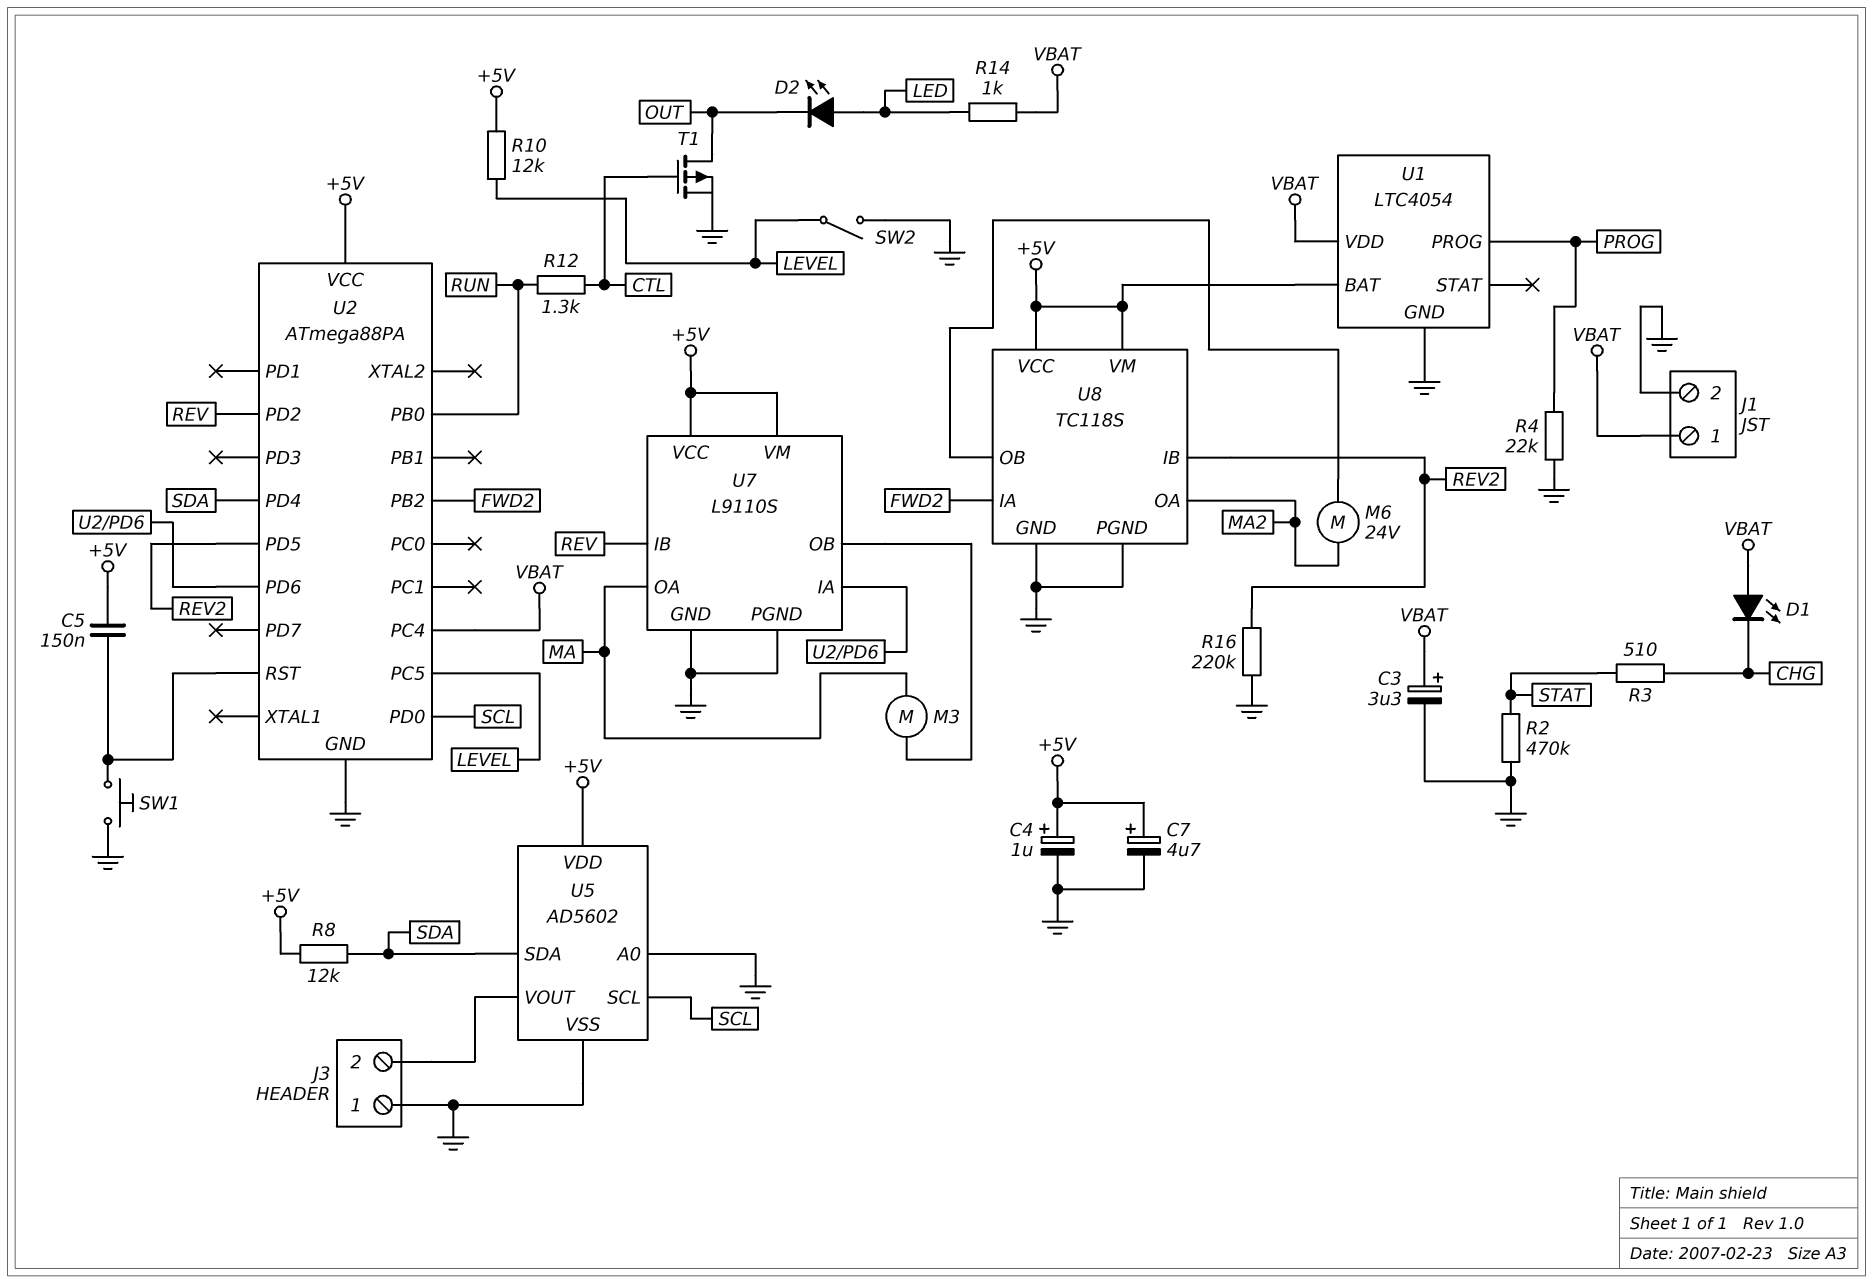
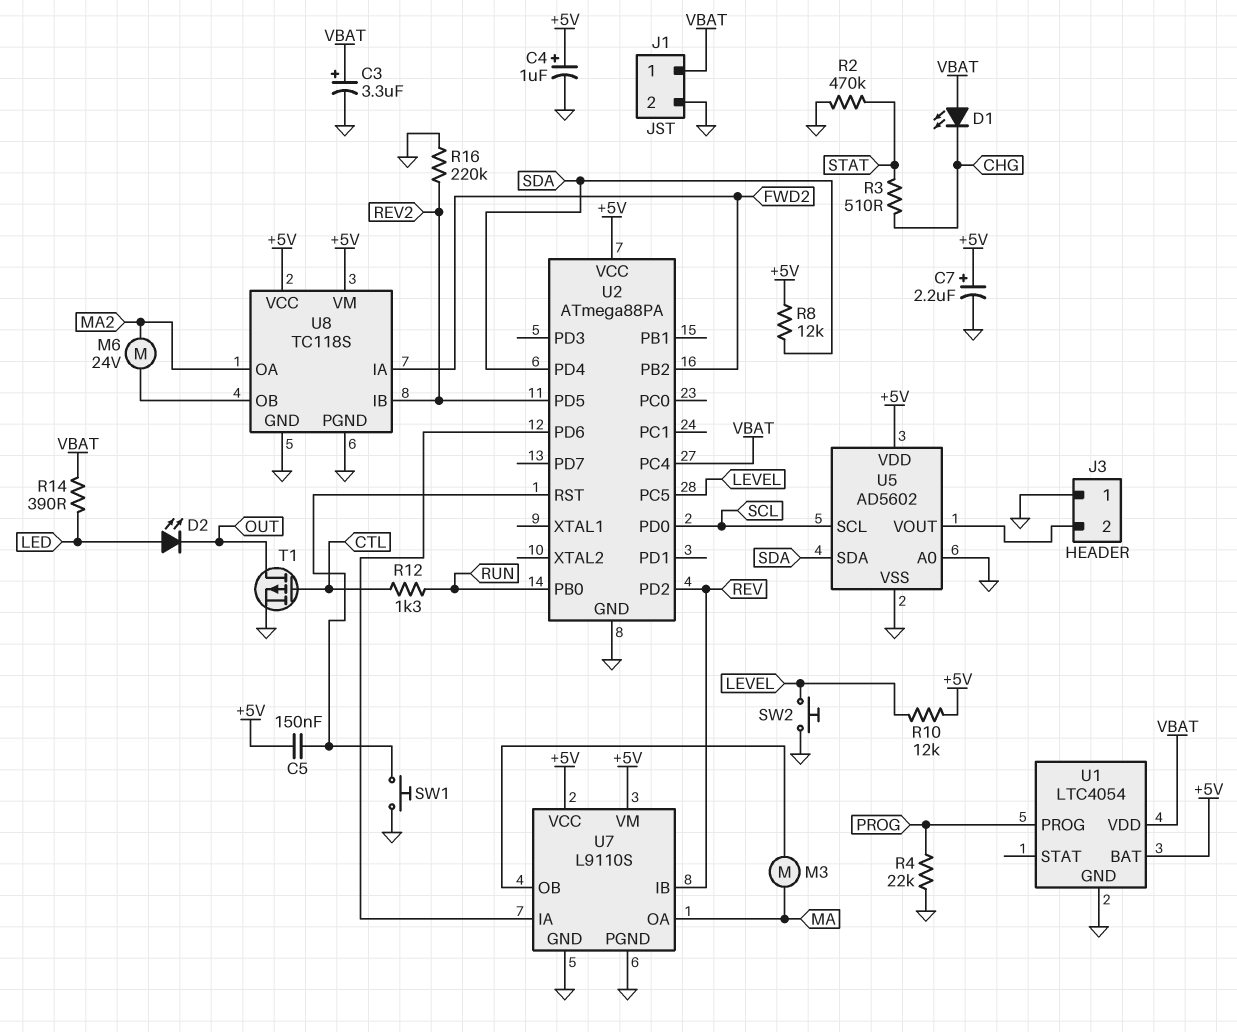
C7: 4.7uF (plus +5V, minus GND) -> 2.2uF (plus +5V, minus GND)
R14: 1k (LED, VBAT) -> 390 (LED, VBAT)
SW2: switch (GND, LEVEL) -> button (GND, LEVEL)

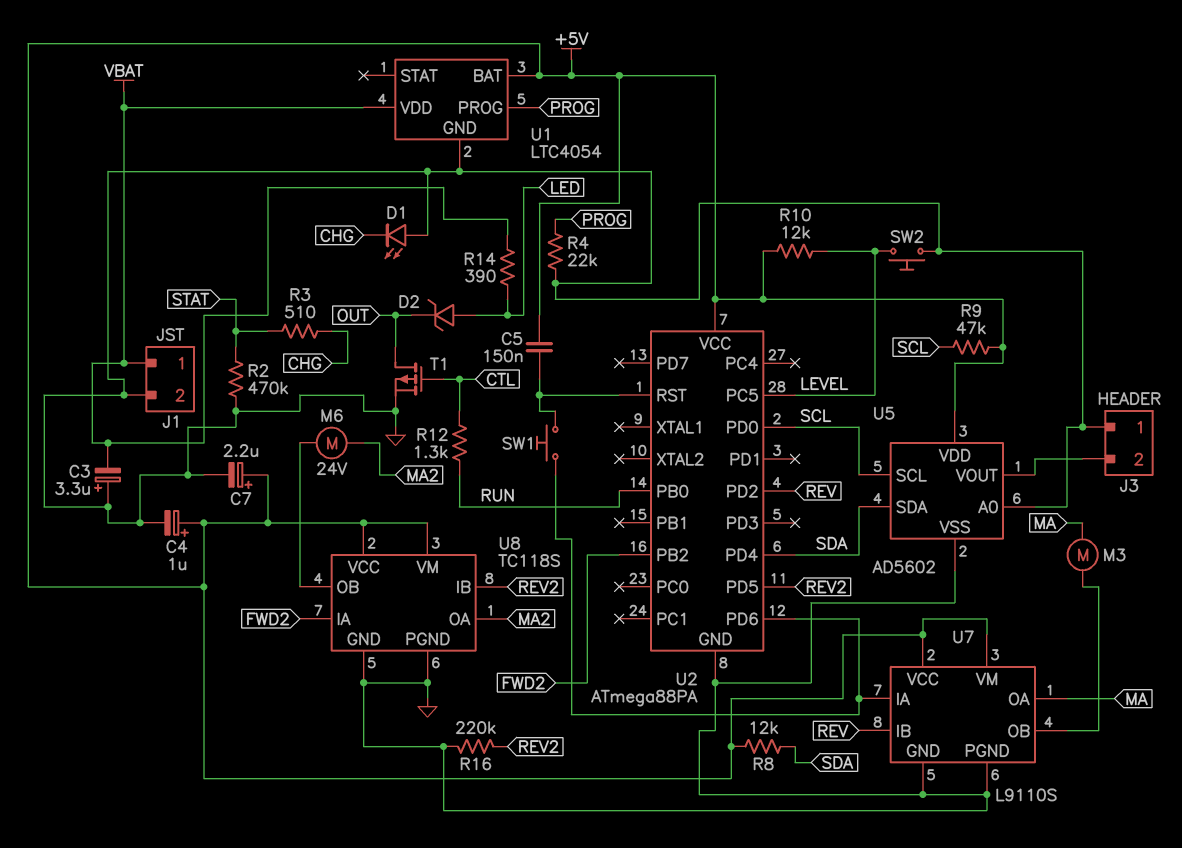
C3: 3.3uF (plus VBAT, minus GND) -> 3.3uF (plus GND, minus VBAT)
D1: LED (A VBAT, K CHG) -> LED (A GND, K CHG)
D2: LED (A LED, K OUT) -> zener (A LED, K OUT)
R9: none -> 47k (+5V, SCL)
SW1: button (GND, U2/RST) -> button (U2/PD6, U2/RST)
U2 pin PC4: VBAT -> none

